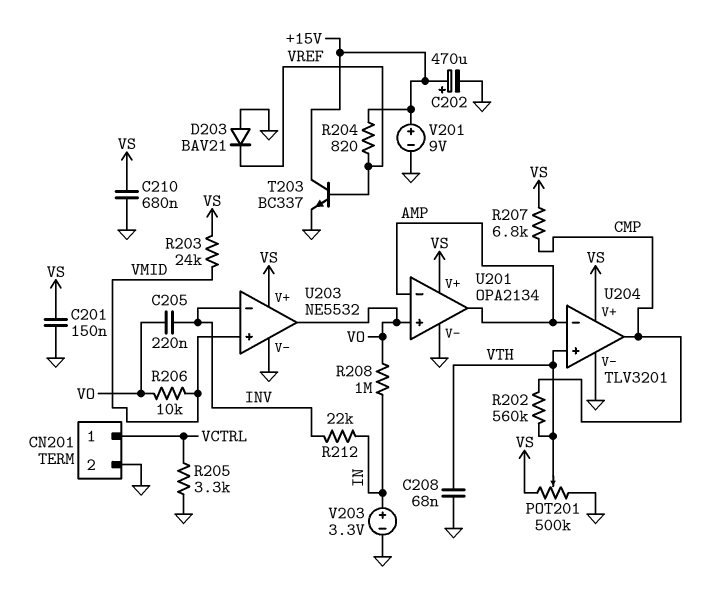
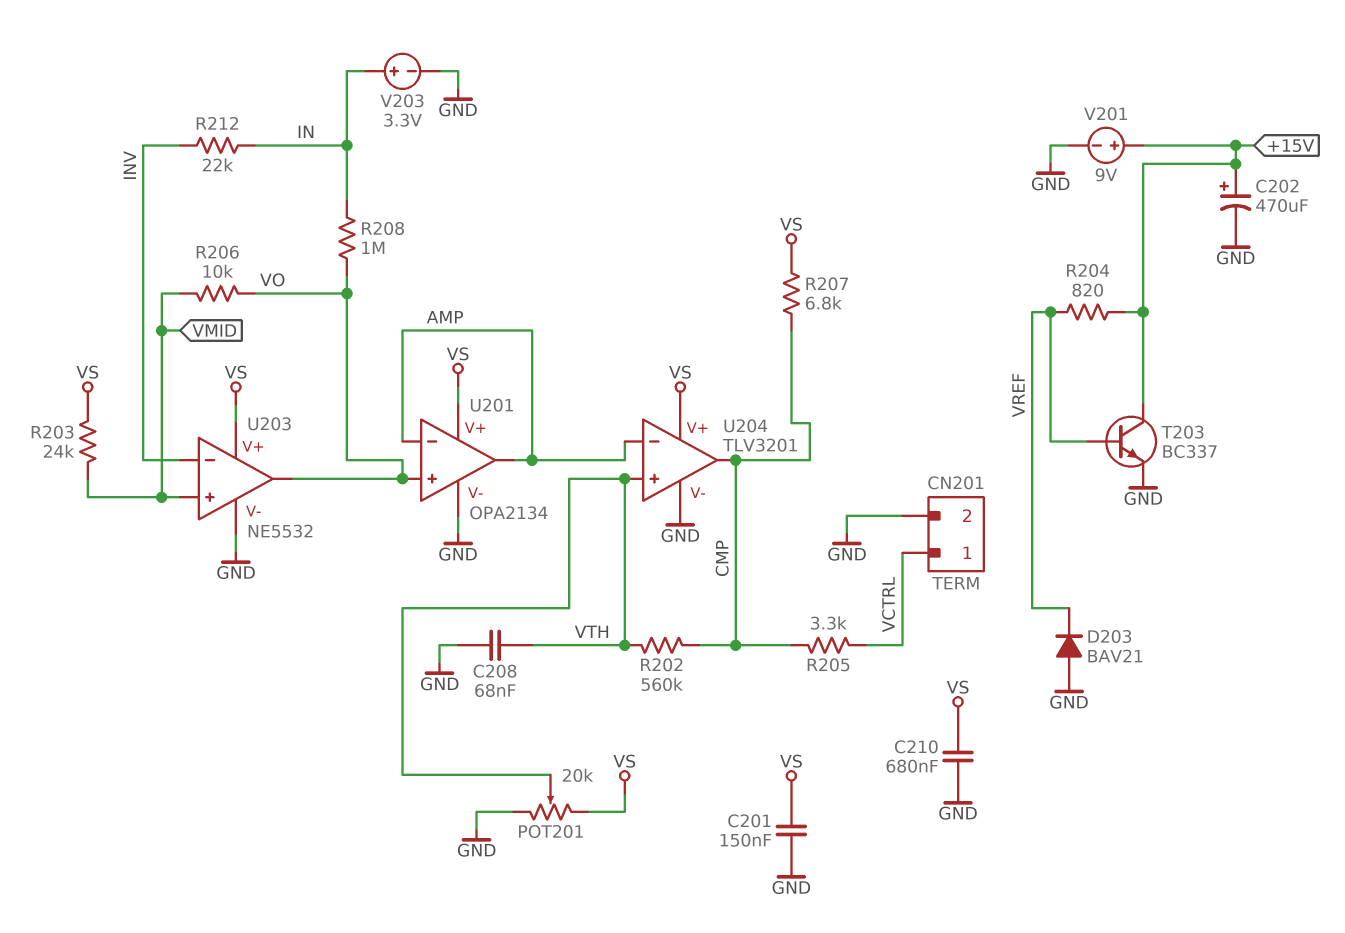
C205: 220nF (INV, VO) -> none
POT201: 500k (GND, VS, wiper VTH) -> 20k (GND, VS, wiper VTH)
R205: 3.3k (GND, VCTRL) -> 3.3k (CMP, VCTRL)

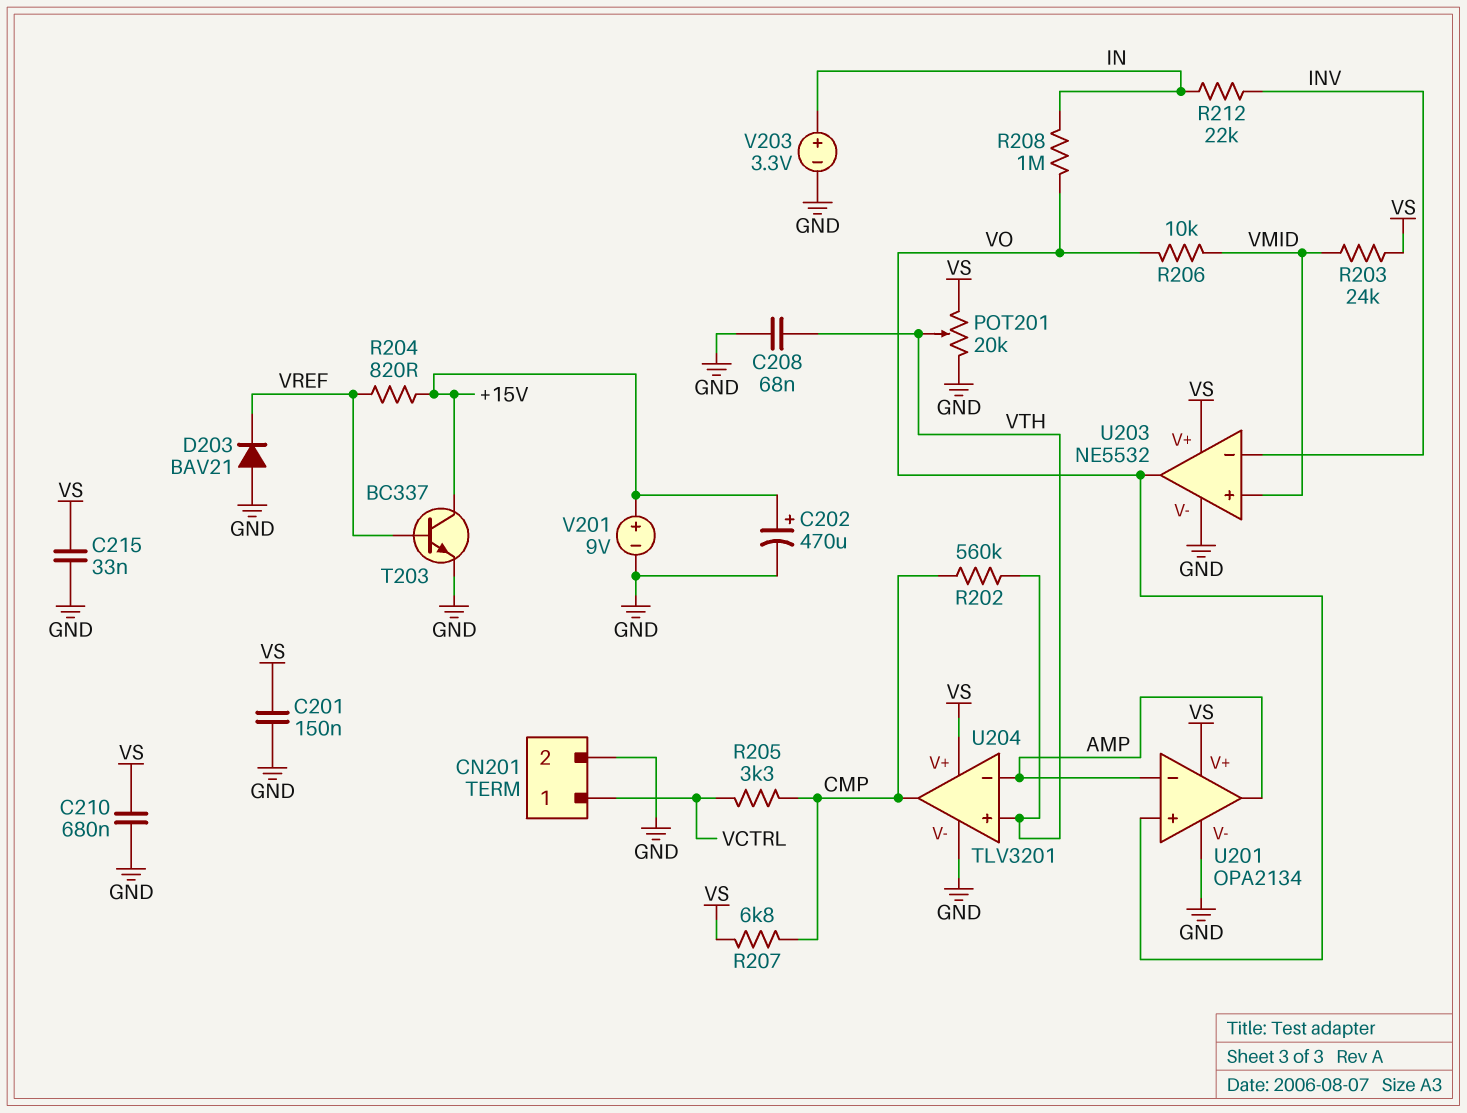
C215: none -> 33nF (GND, VS)

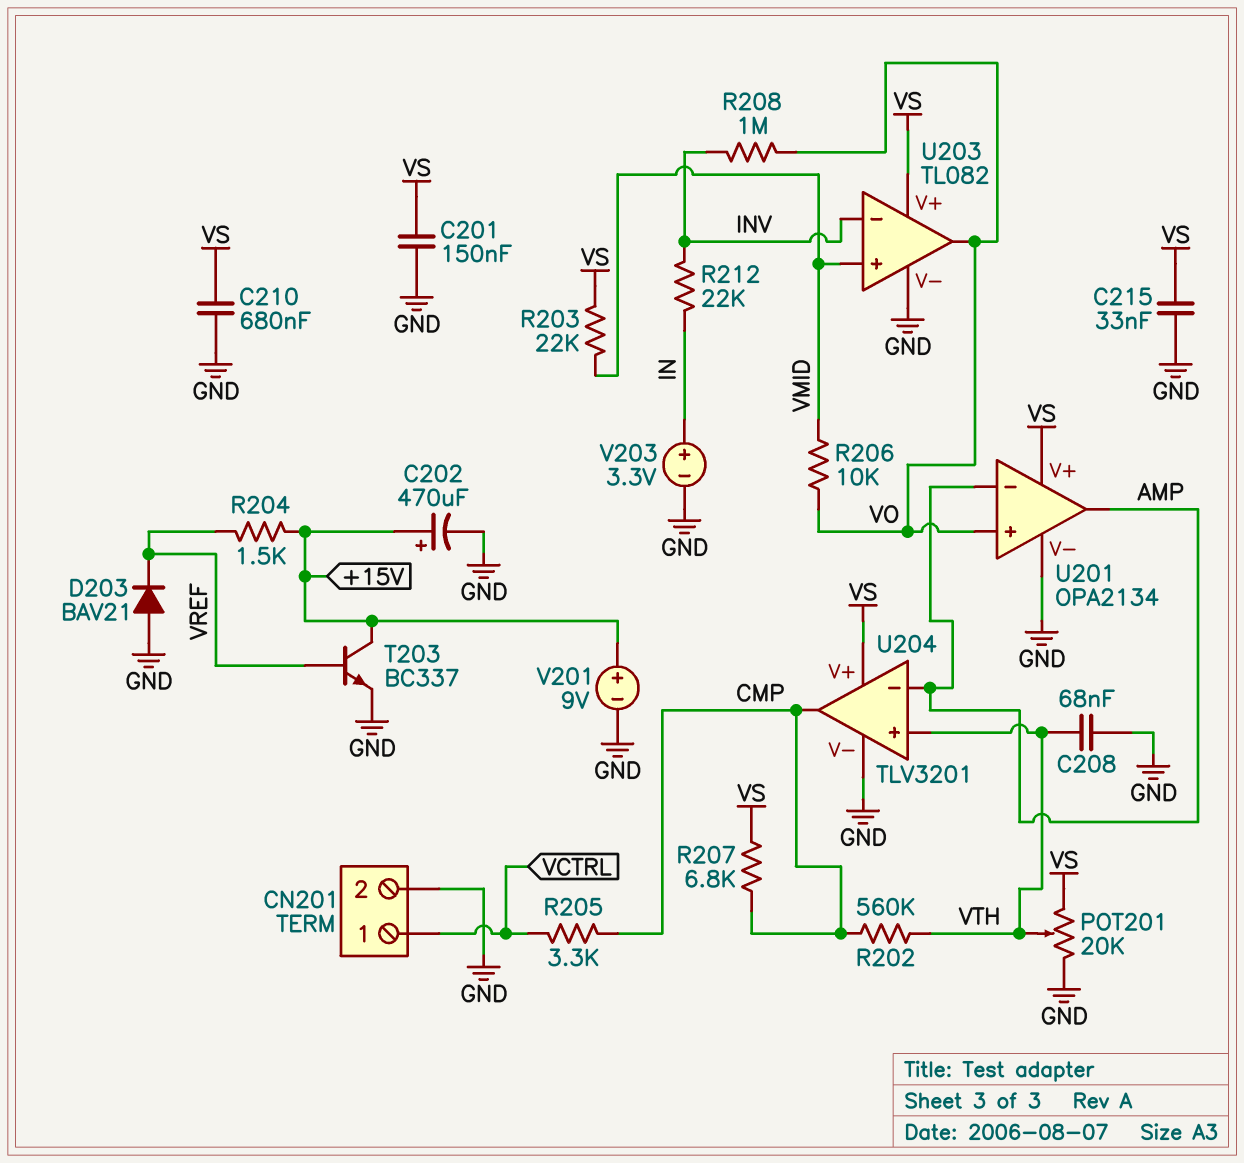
R203: 24k (VMID, VS) -> 22k (VMID, VS)
R204: 820 (+15V, VREF) -> 1.5k (+15V, VREF)
R208: 1M (IN, VO) -> 1M (INV, VO)
U203: NE5532 -> TL082

